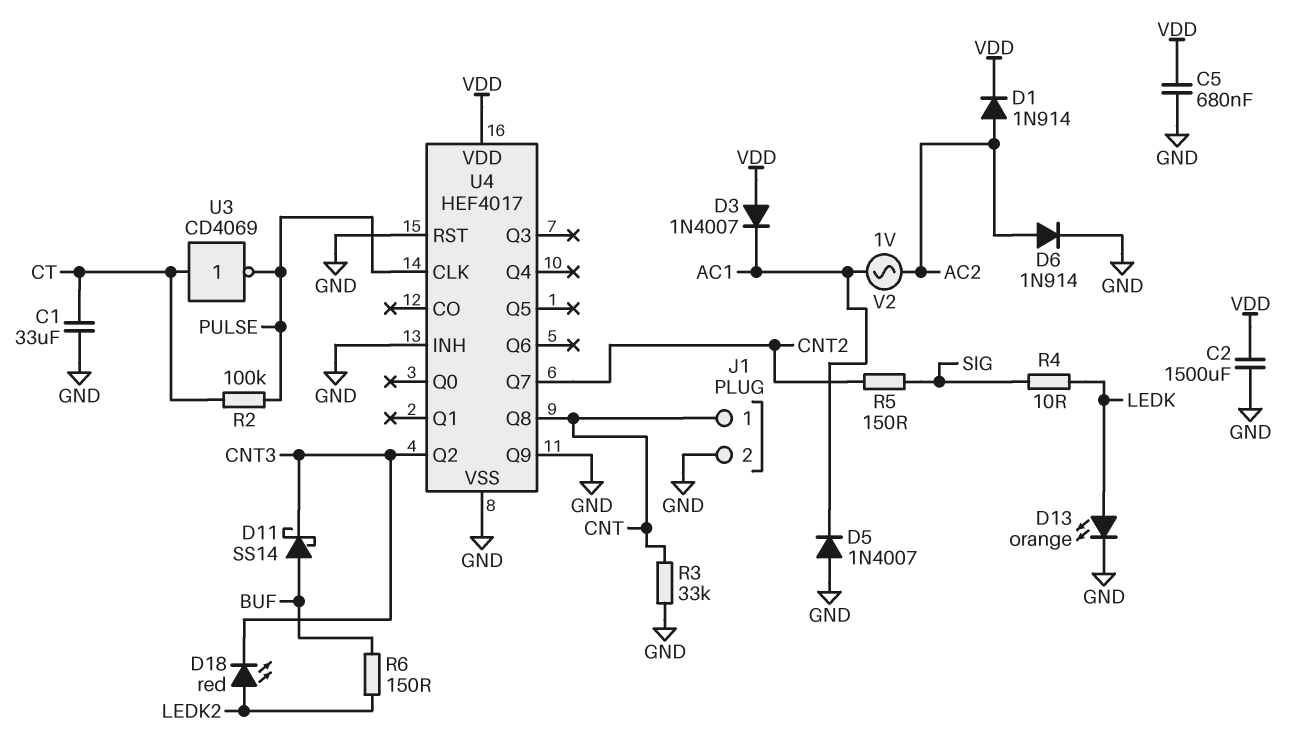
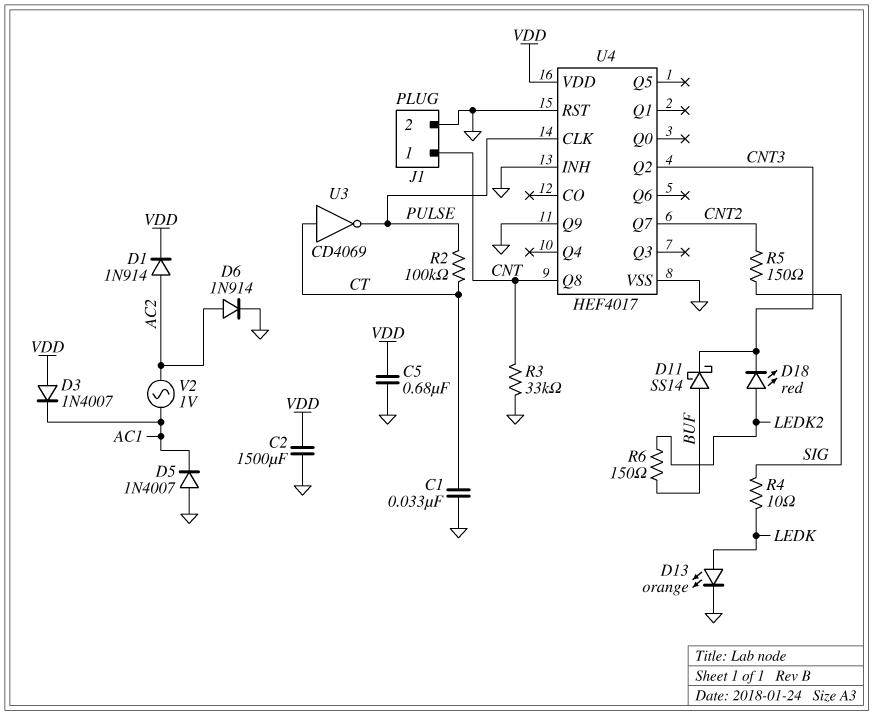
C1: 33uF (CT, GND) -> 33nF (CT, GND)

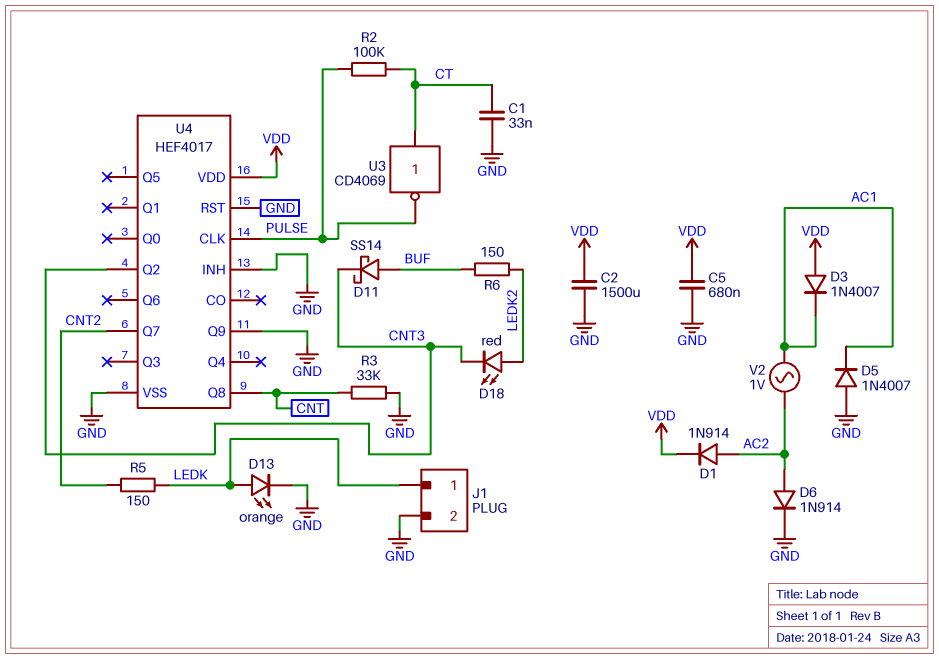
J1 pin 1: CNT -> LEDK
R4: 10 (LEDK, SIG) -> none
R5: 150 (CNT2, SIG) -> 150 (CNT2, LEDK)

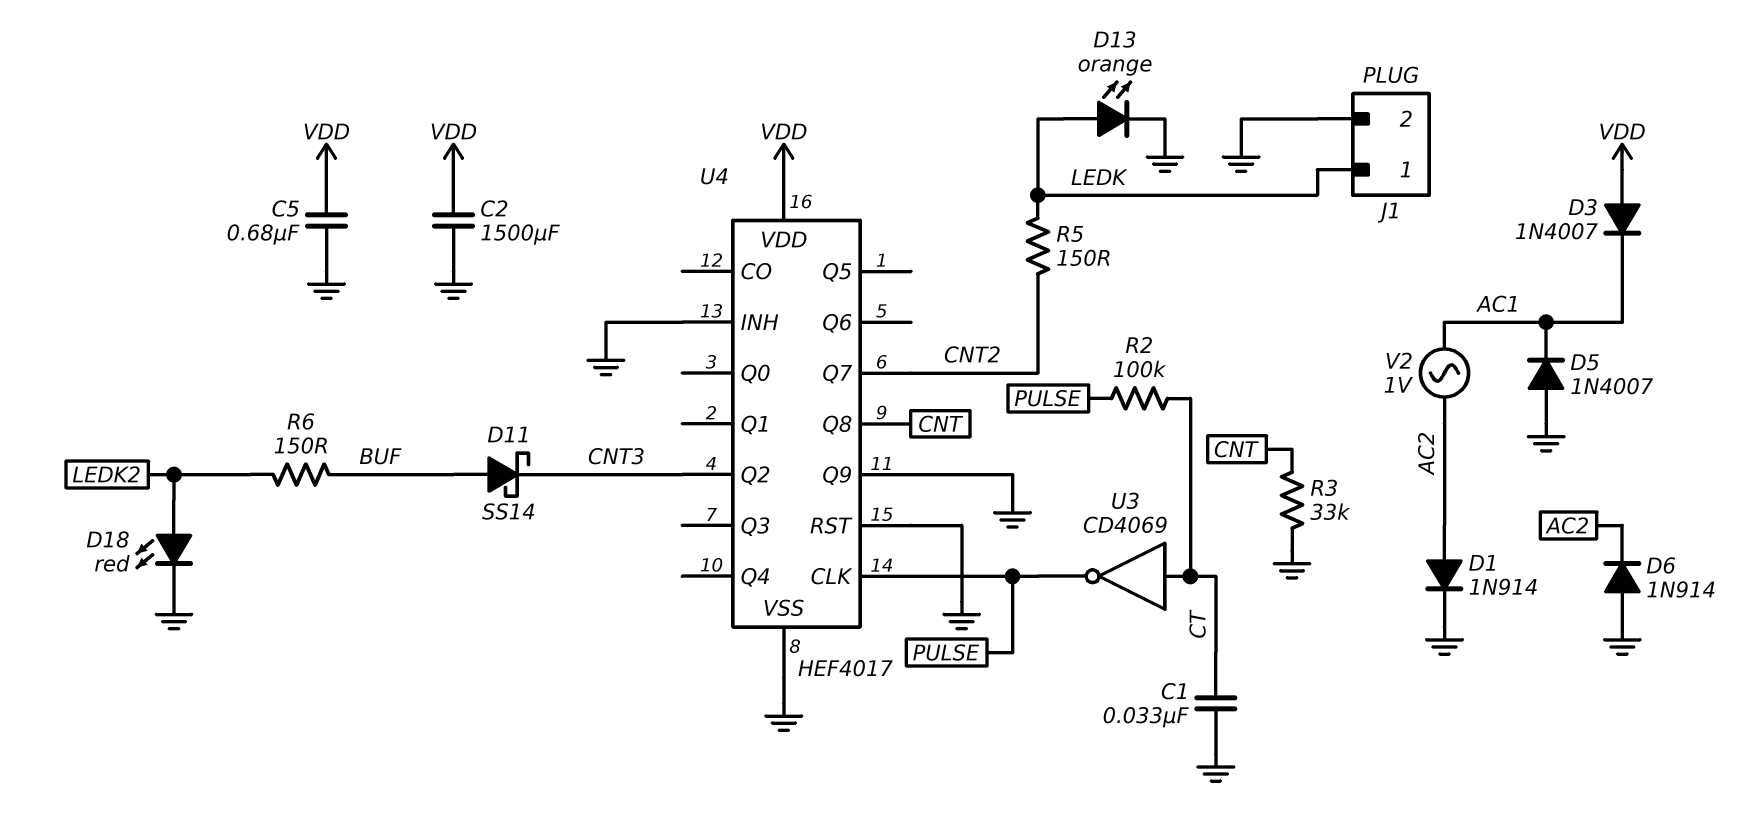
D1: diode 1N914 (A AC2, K VDD) -> diode 1N914 (A AC2, K GND)
D6: diode 1N914 (A AC2, K GND) -> diode 1N914 (A GND, K AC2)
D18: LED red (A LEDK2, K CNT3) -> LED red (A LEDK2, K GND)

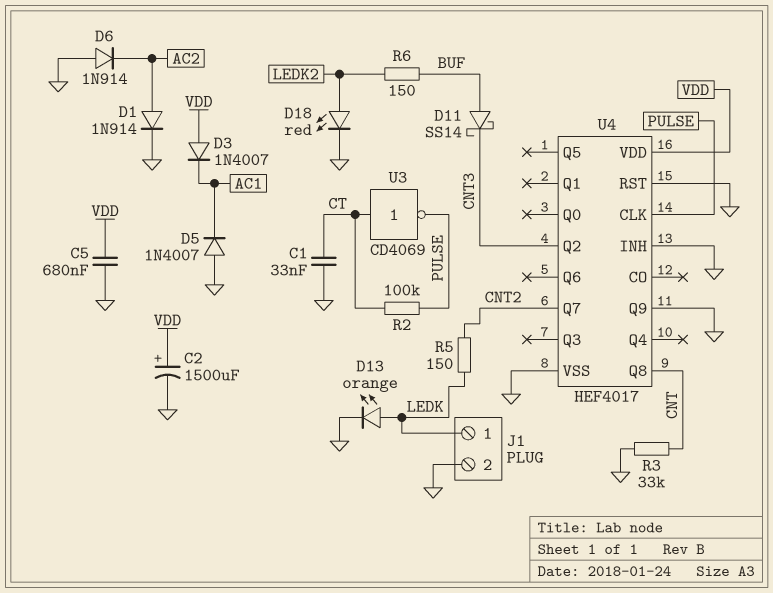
C2: 1500uF (GND, VDD) -> 1500uF (plus VDD, minus GND)
V2: AC 1V (AC1, AC2) -> none

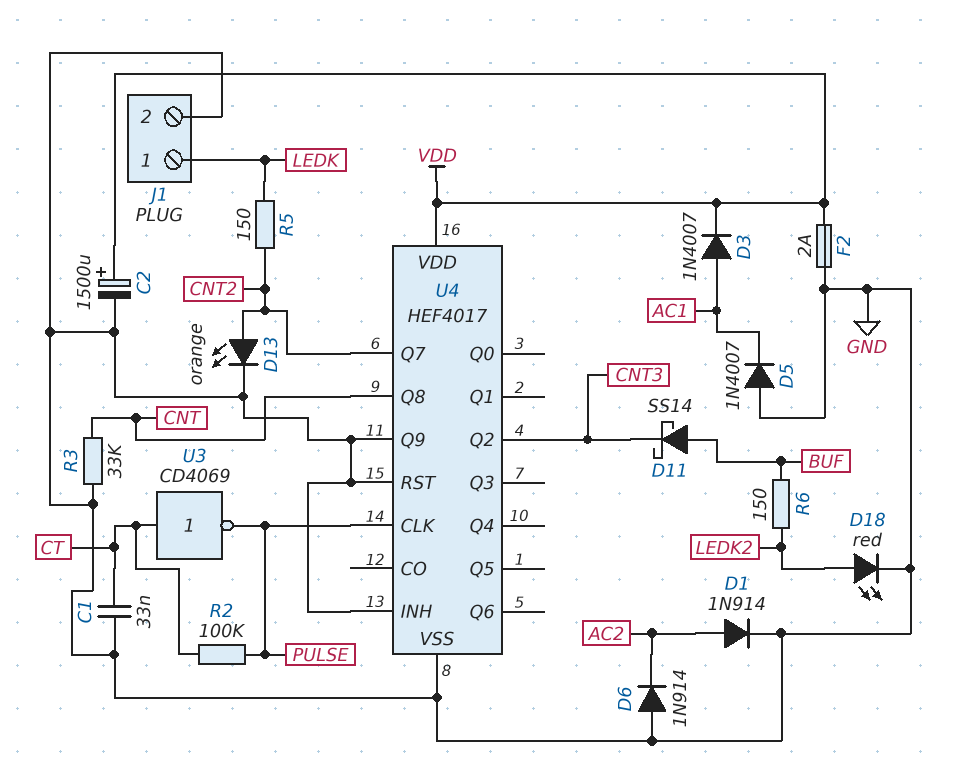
C5: 680nF (GND, VDD) -> none
D3: diode 1N4007 (A VDD, K AC1) -> diode 1N4007 (A AC1, K VDD)
D13: LED orange (A LEDK, K GND) -> LED orange (A CNT2, K GND)
F2: none -> 2A (GND, VDD)

